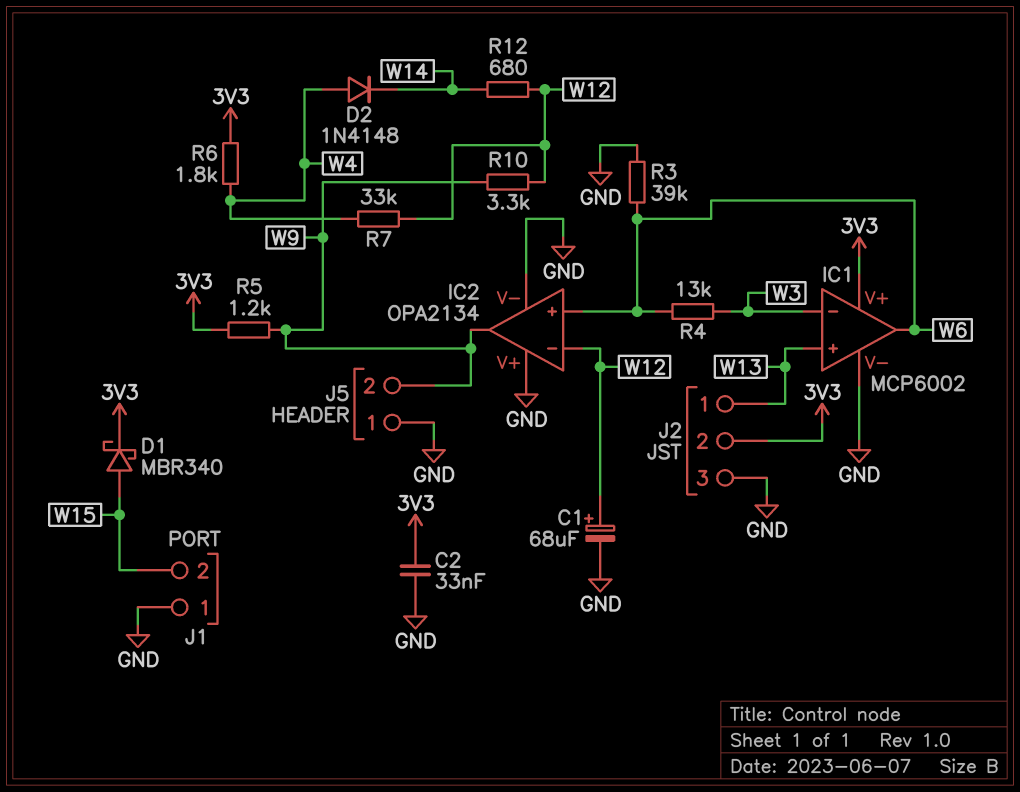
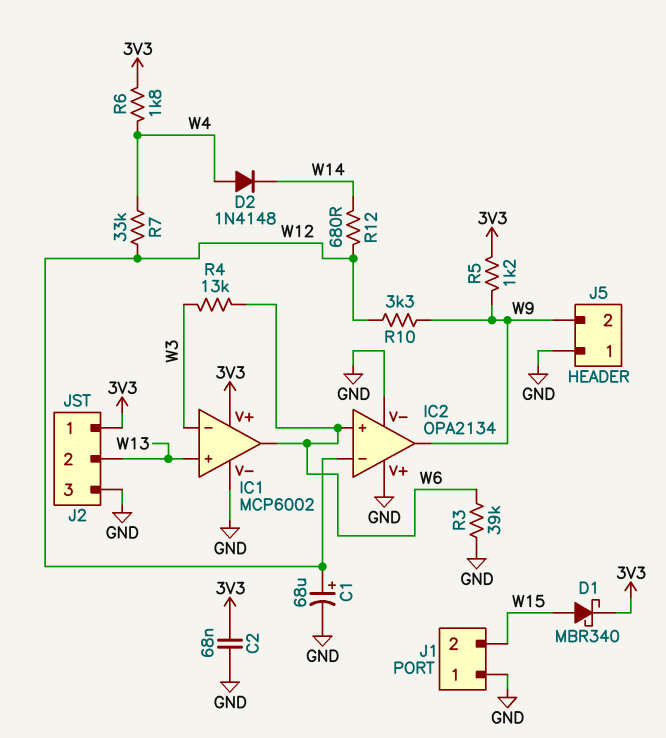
C2: 33nF (3V3, GND) -> 68nF (3V3, GND)
J2 pin 1: W13 -> 3V3
J2 pin 2: 3V3 -> W13

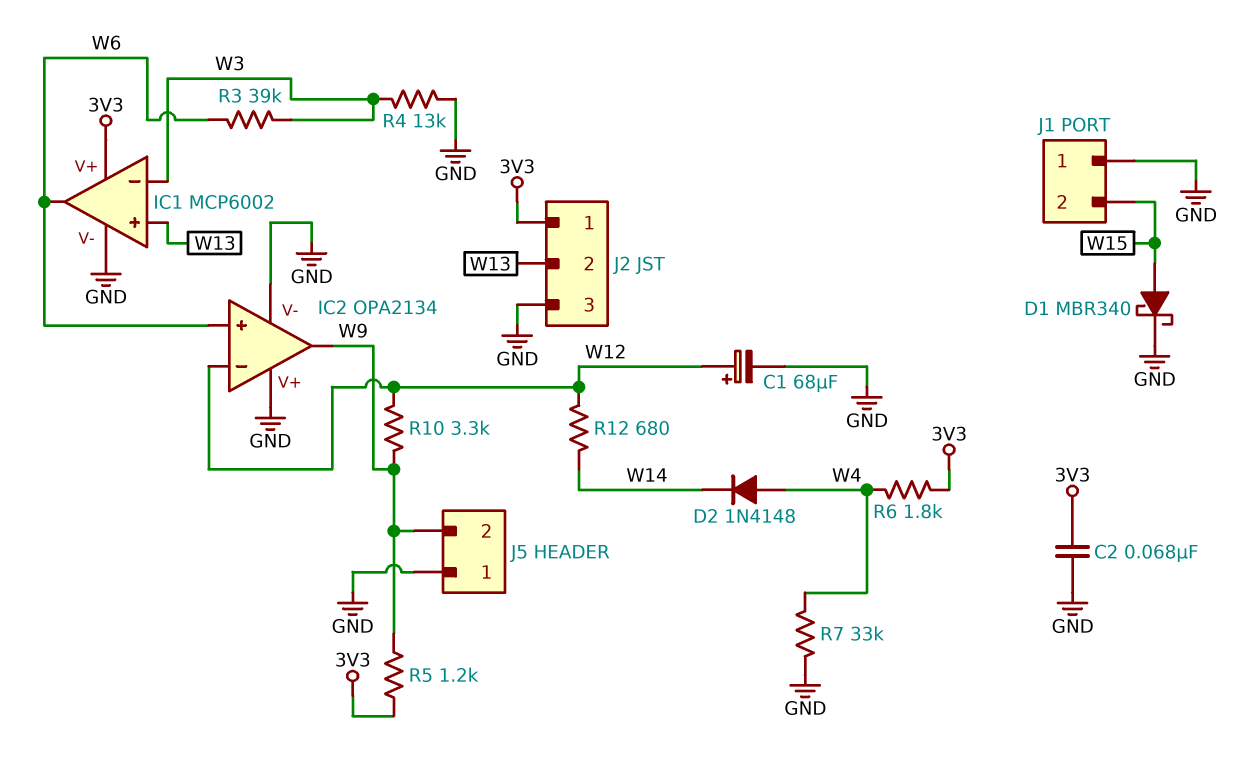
D1: schottky MBR340 (A W15, K 3V3) -> schottky MBR340 (A W15, K GND)
R3: 39k (GND, W6) -> 39k (W3, W6)
R4: 13k (W3, W6) -> 13k (GND, W3)
R7: 33k (W4, W12) -> 33k (GND, W4)

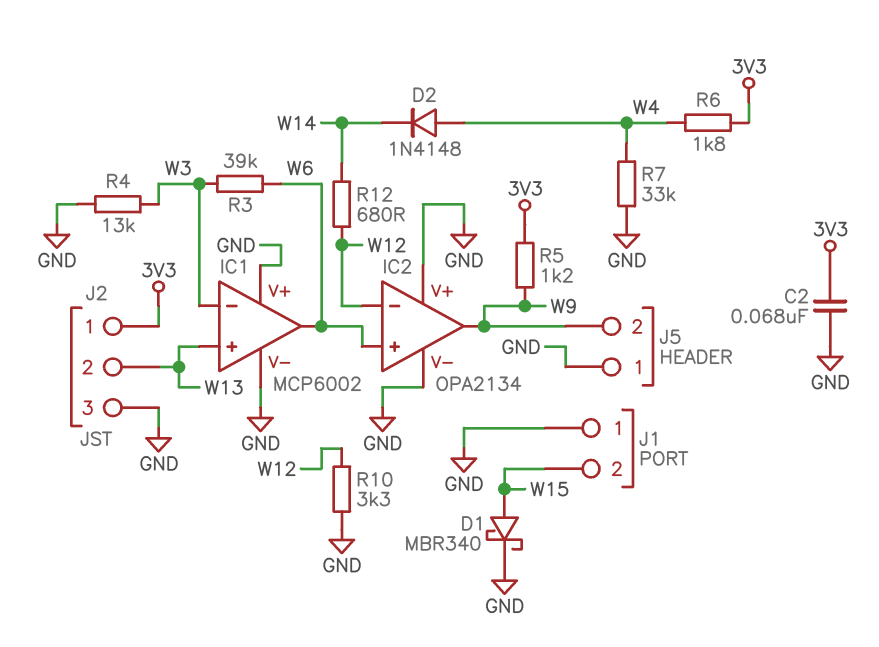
C1: 68uF (plus W12, minus GND) -> none
IC1 pin V+: 3V3 -> GND
R10: 3.3k (W9, W12) -> 3.3k (GND, W12)

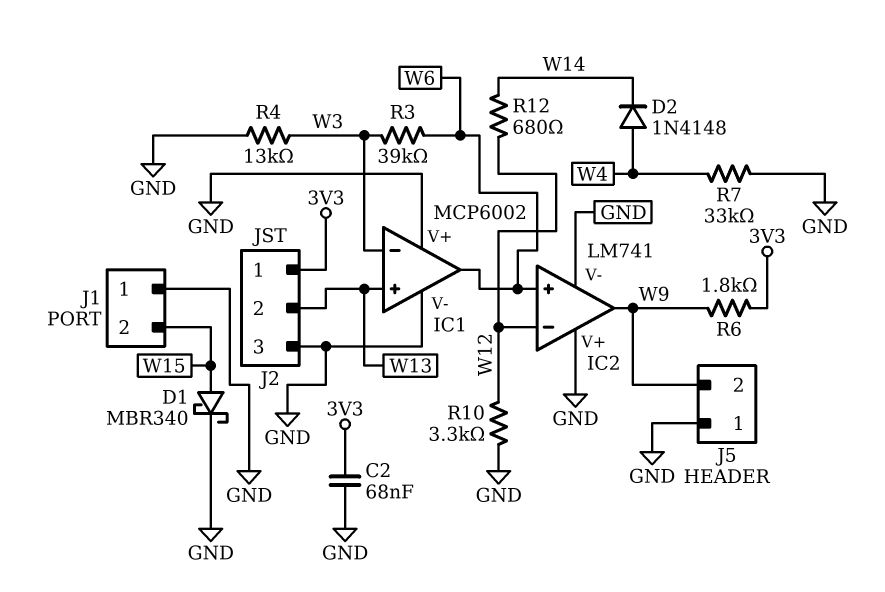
IC2: OPA2134 -> LM741
R5: 1.2k (3V3, W9) -> none
R6: 1.8k (3V3, W4) -> 1.8k (3V3, W9)

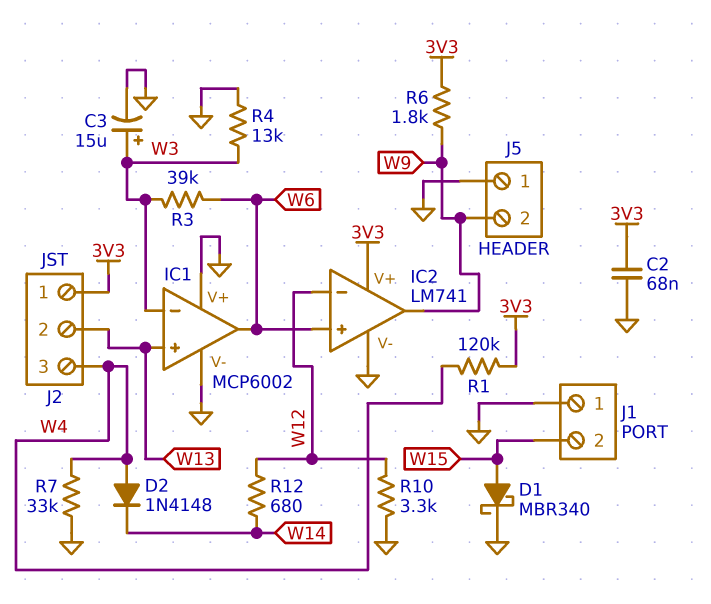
C3: none -> 15uF (plus W3, minus GND)
IC2 pin V+: GND -> 3V3
J2 pin 3: GND -> W4
R1: none -> 120k (3V3, W4)

